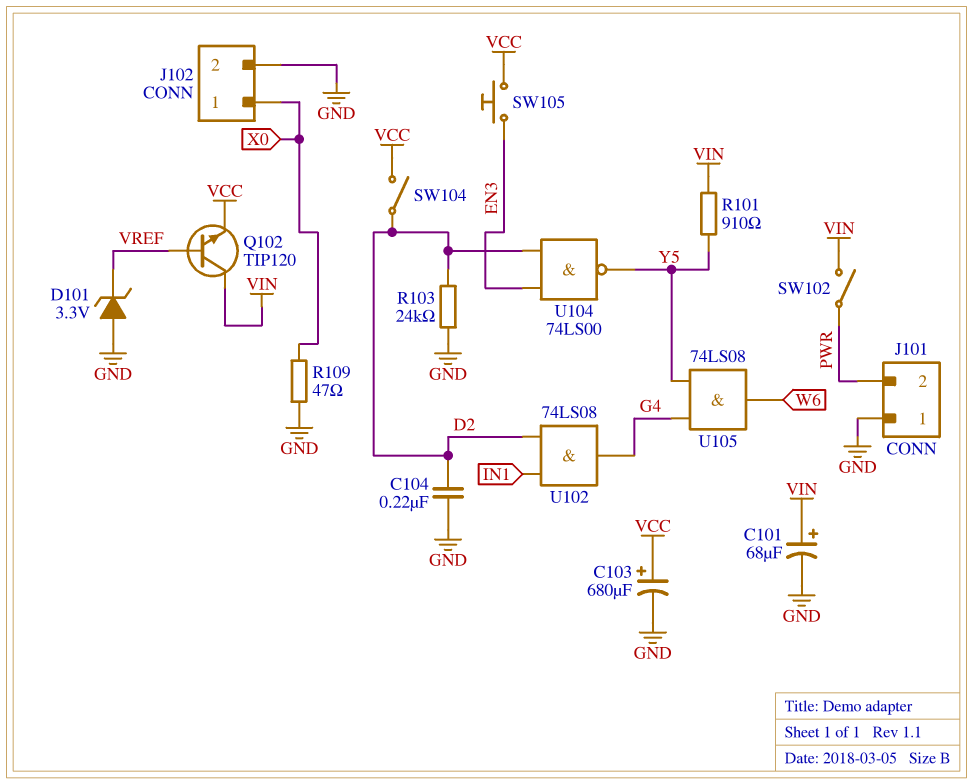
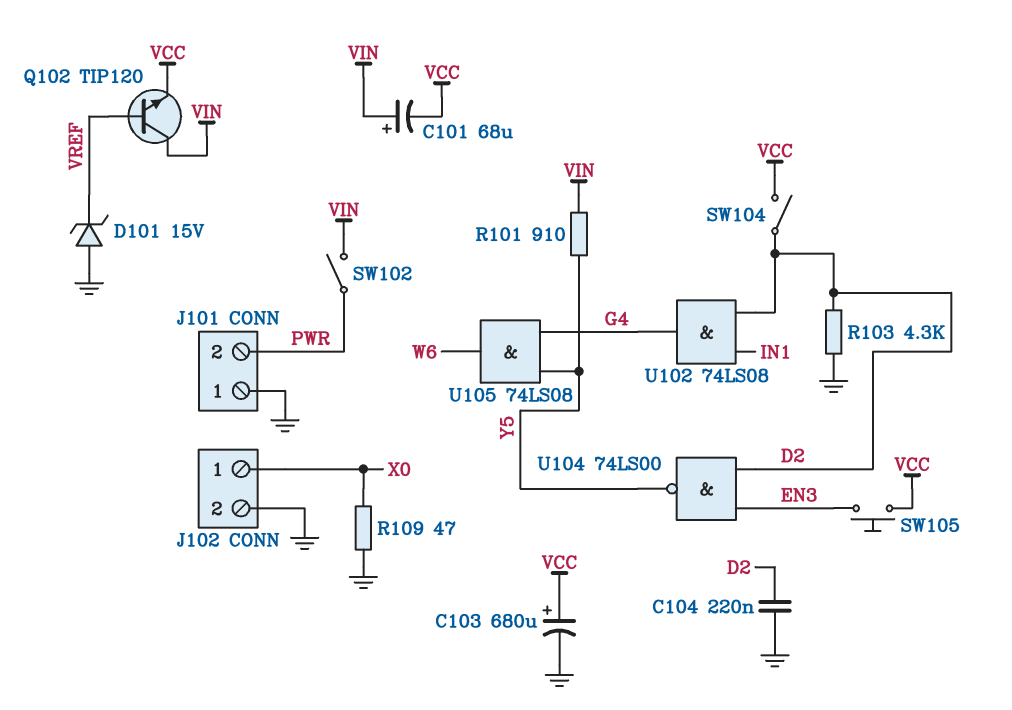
C101: 68uF (plus VIN, minus GND) -> 68uF (plus VIN, minus VCC)
D101: zener 3.3V (A GND, K VREF) -> zener 15V (A GND, K VREF)
R103: 24k (D2, GND) -> 4.3k (D2, GND)

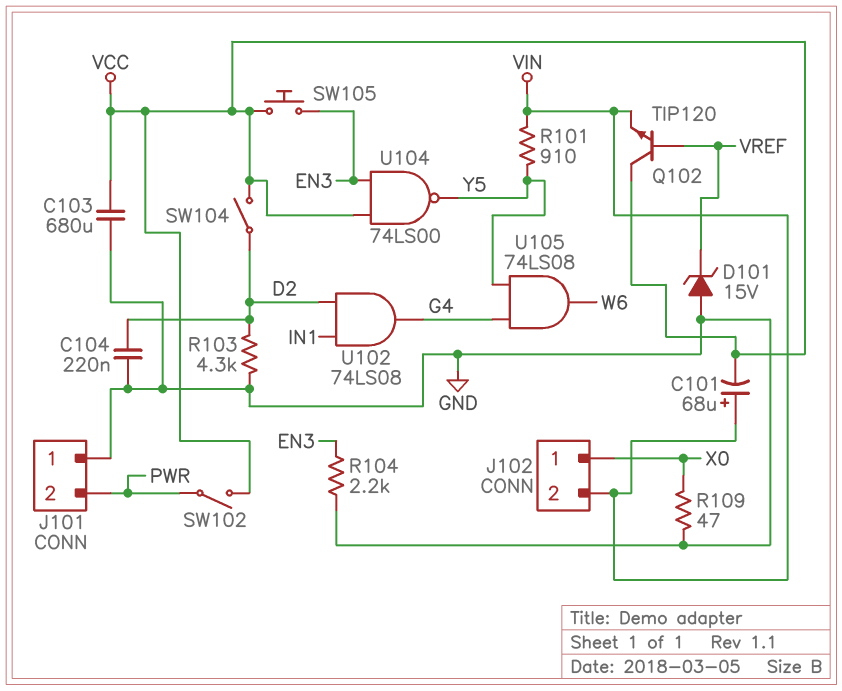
C103: 680uF (plus VCC, minus GND) -> 680uF (GND, VCC)
J102 pin 2: GND -> VIN
Q102: NPN TIP120 (B VREF, C VIN, E VCC) -> NPN TIP120 (B VREF, C VCC, E VIN)
R104: none -> 2.2k (EN3, GND)
SW102: switch (PWR, VIN) -> switch (PWR, VCC)
U104: NAND 74LS00 (in D2, in EN3, out Y5) -> NAND 74LS00 (in EN3, in VCC, out Y5)

